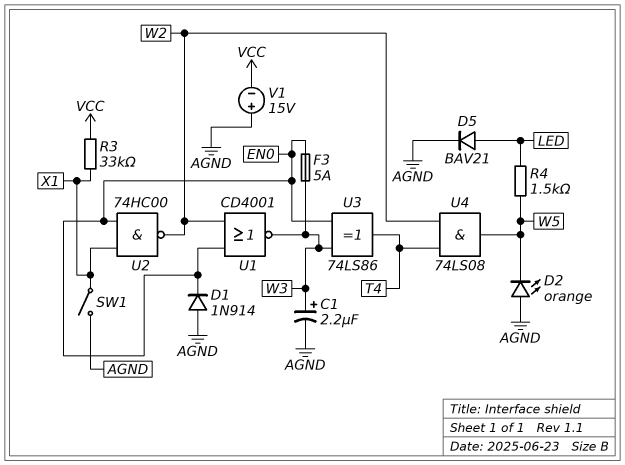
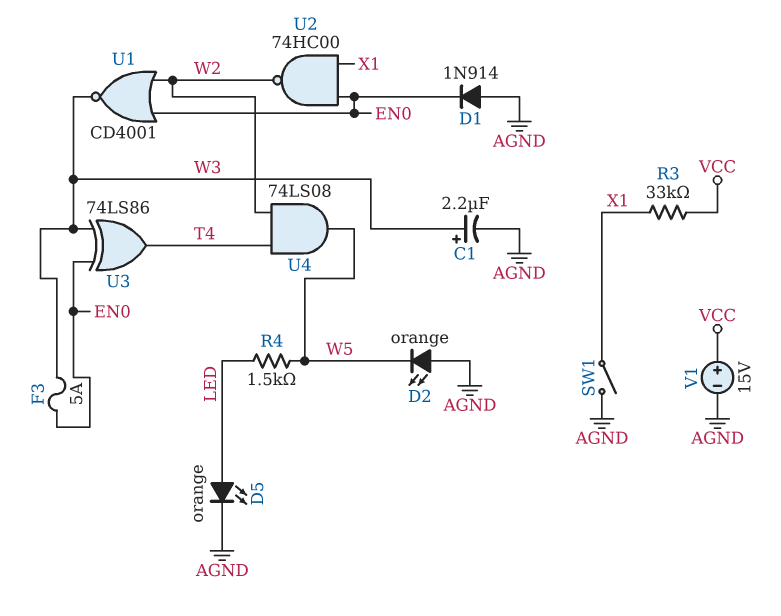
D5: diode BAV21 (A LED, K AGND) -> LED orange (A LED, K AGND)
V1: 15V (plus AGND, minus VCC) -> 15V (plus VCC, minus AGND)

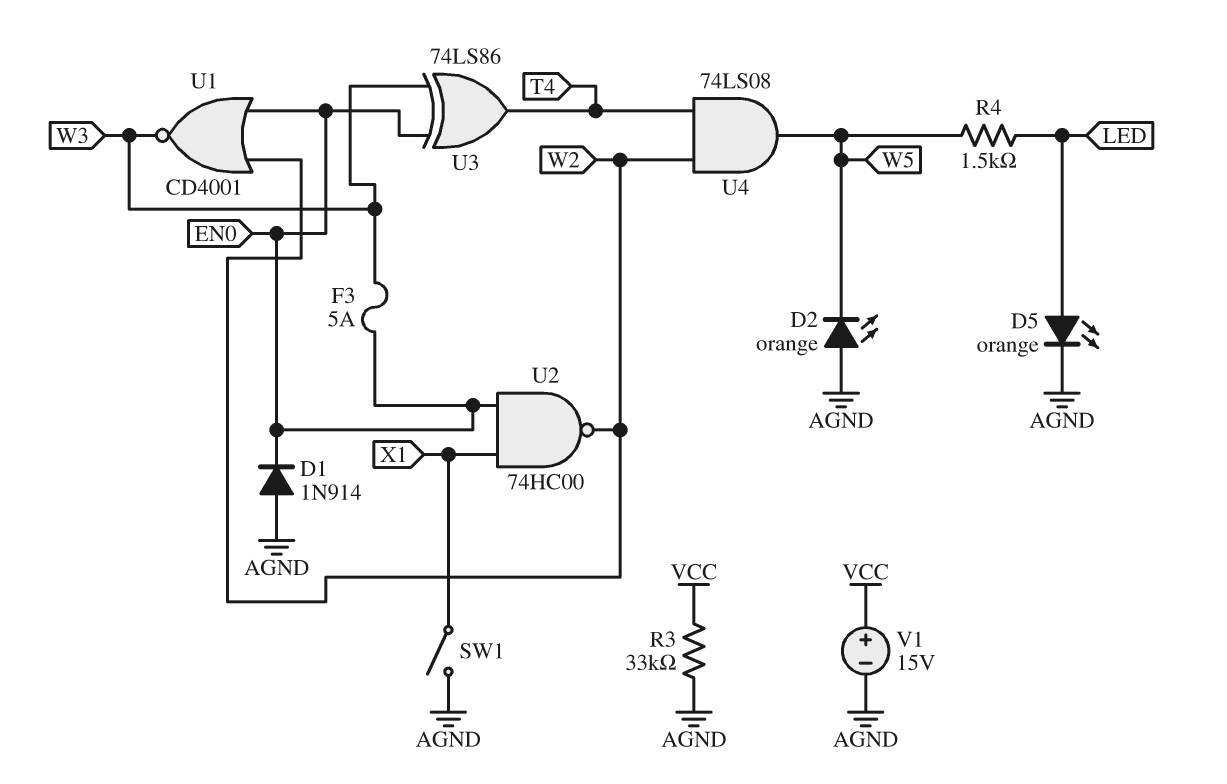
C1: 2.2uF (plus W3, minus AGND) -> none
R3: 33k (VCC, X1) -> 33k (AGND, VCC)

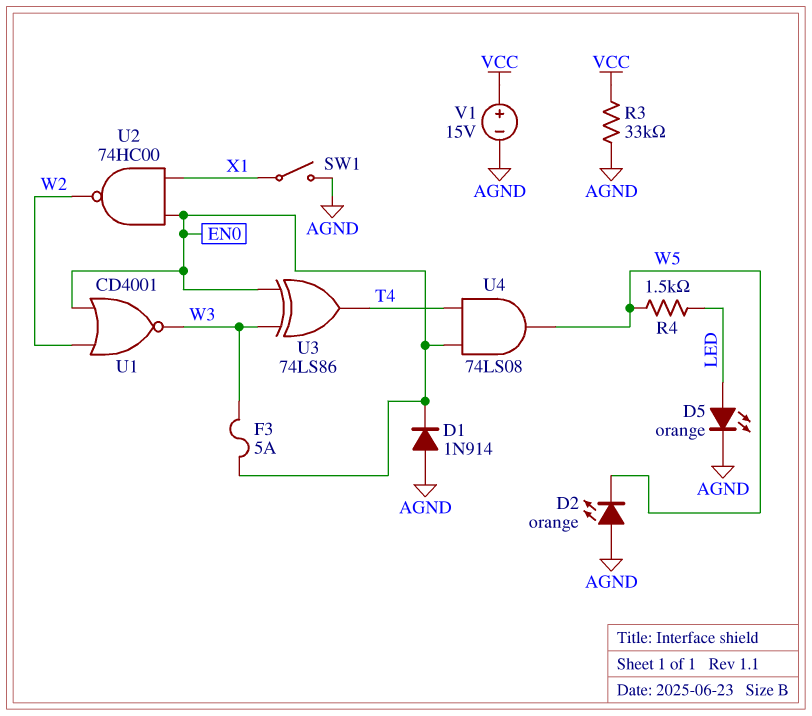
U4: AND 74LS08 (in T4, in W2, out W5) -> AND 74LS08 (in EN0, in T4, out W5)

